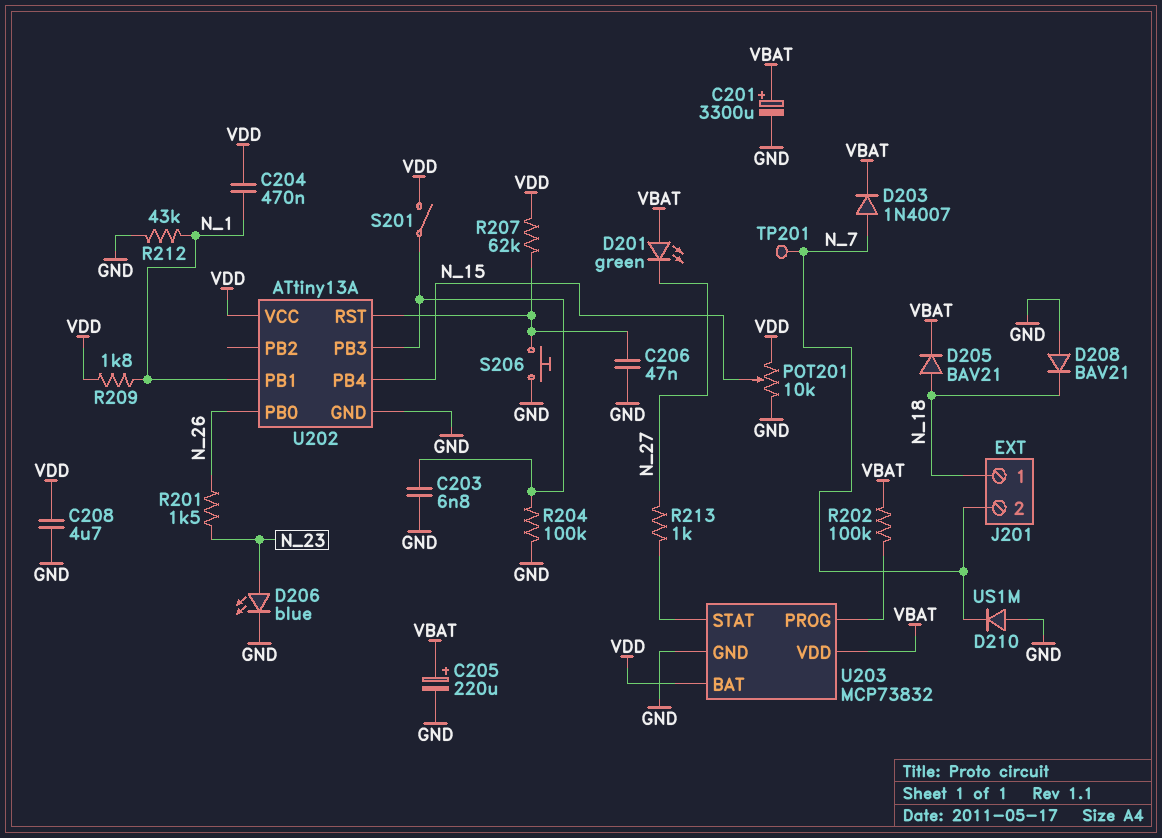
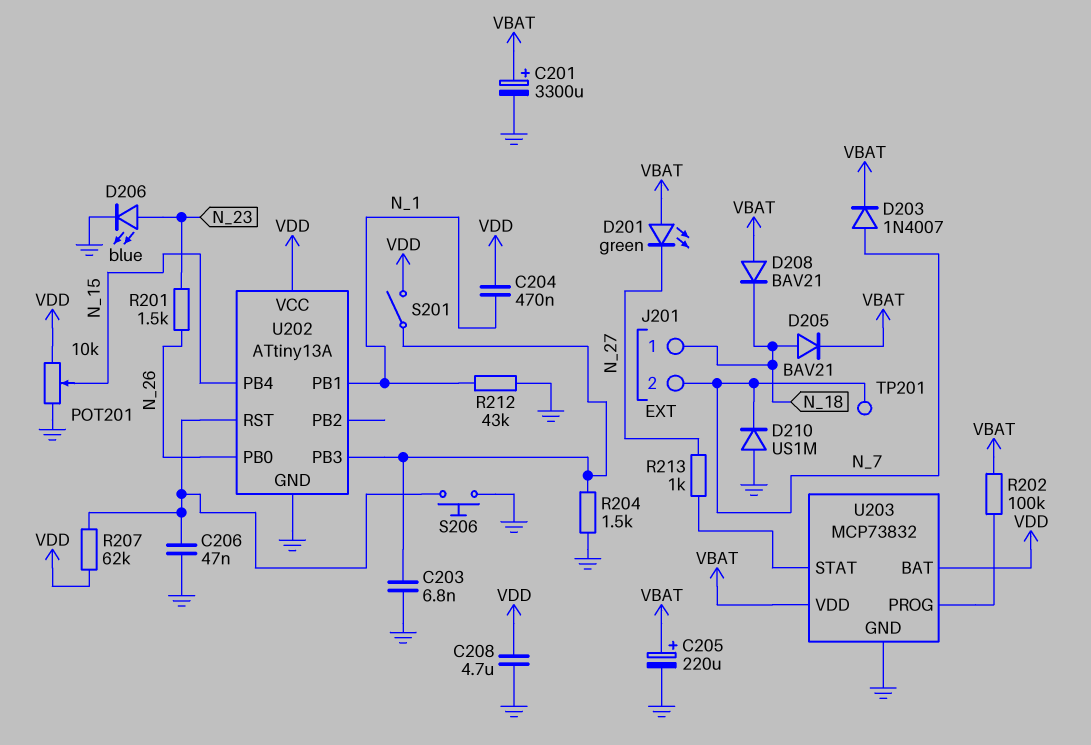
D208: diode BAV21 (A GND, K N_18) -> diode BAV21 (A VBAT, K N_18)
R204: 100k (GND, U202/PB3) -> 1.5k (GND, U202/PB3)
R209: 1.8k (N_1, VDD) -> none

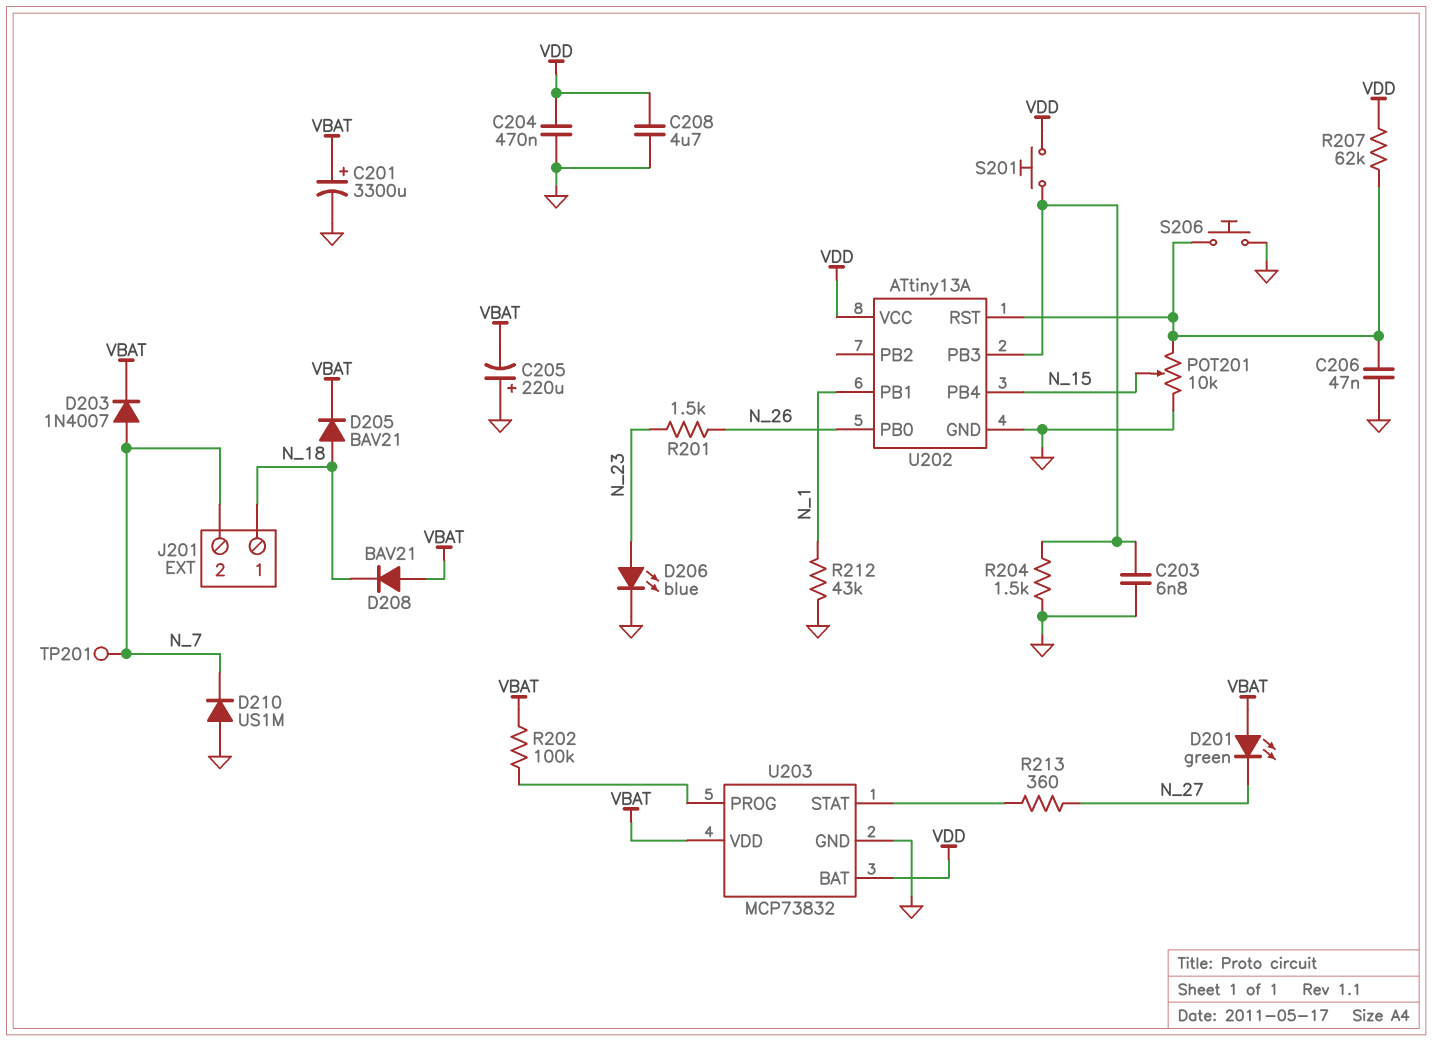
C204: 470nF (N_1, VDD) -> 470nF (GND, VDD)
C205: 220uF (plus VBAT, minus GND) -> 220uF (plus GND, minus VBAT)
POT201: 10k (GND, VDD, wiper N_15) -> 10k (GND, U202/RST, wiper N_15)
R213: 1k (N_27, U203/STAT) -> 360 (N_27, U203/STAT)
S201: switch (U202/PB3, VDD) -> button (U202/PB3, VDD)

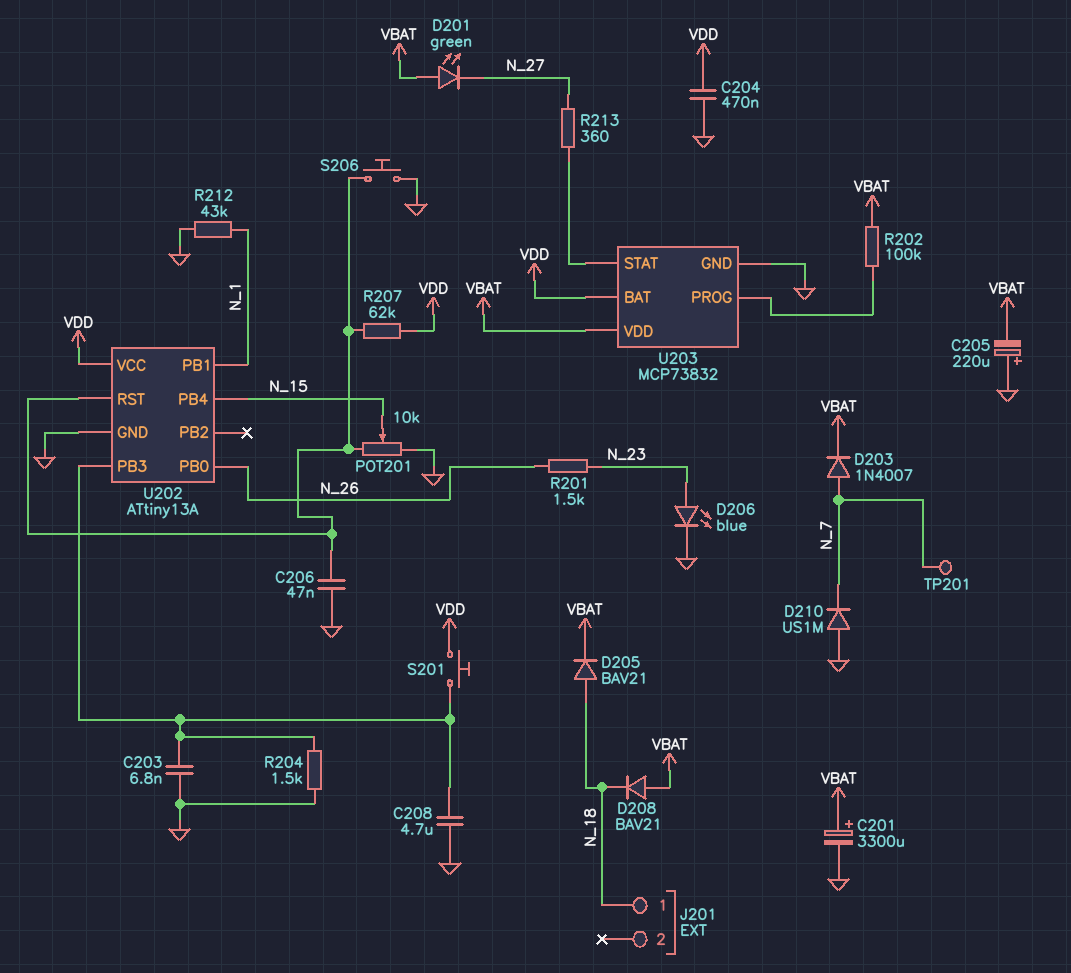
C208: 4.7uF (GND, VDD) -> 4.7uF (GND, U202/PB3)
J201 pin 2: N_7 -> none

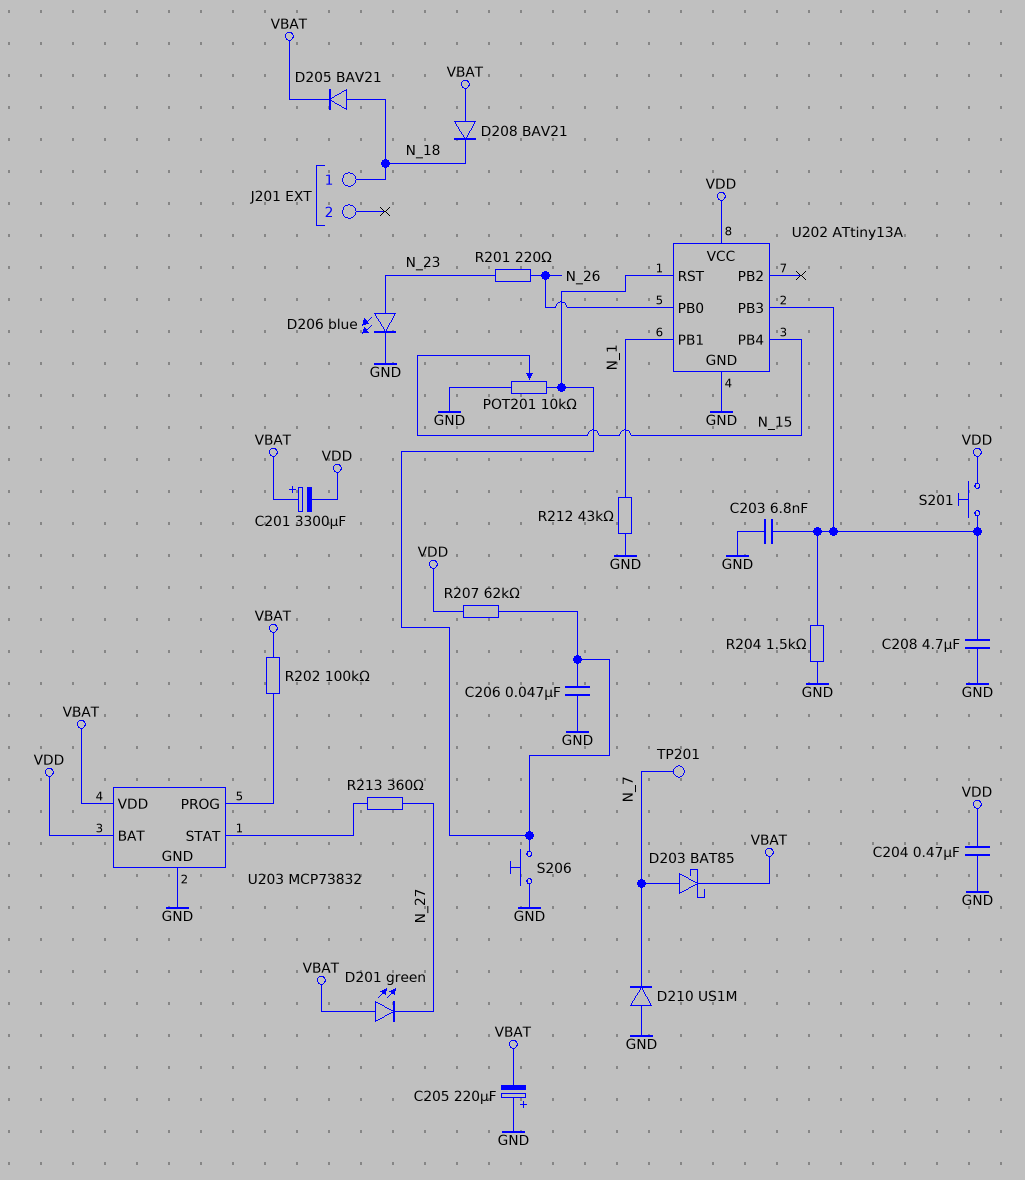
C201: 3300uF (plus VBAT, minus GND) -> 3300uF (plus VBAT, minus VDD)
D203: diode 1N4007 (A N_7, K VBAT) -> schottky BAT85 (A N_7, K VBAT)
R201: 1.5k (N_23, N_26) -> 220 (N_23, N_26)

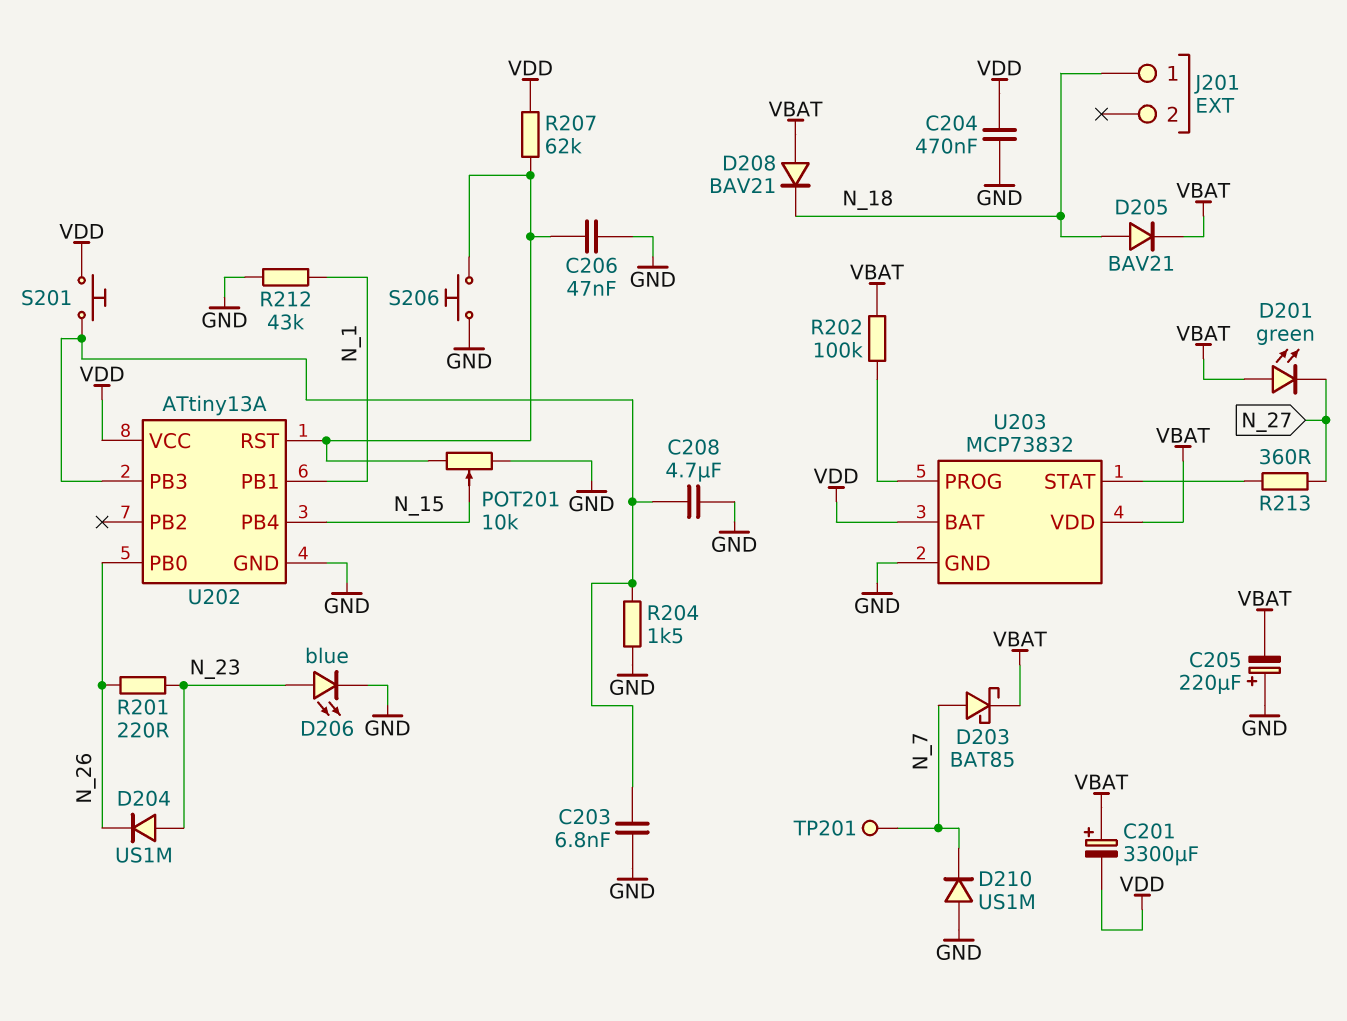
D204: none -> diode US1M (A N_23, K N_26)

